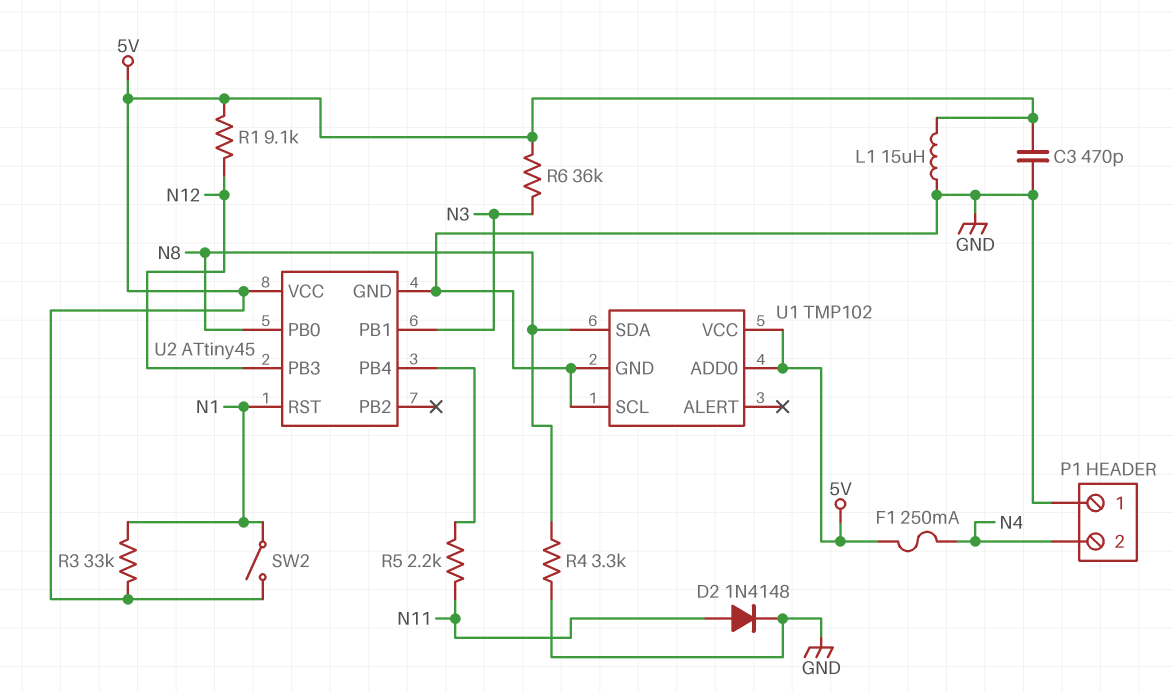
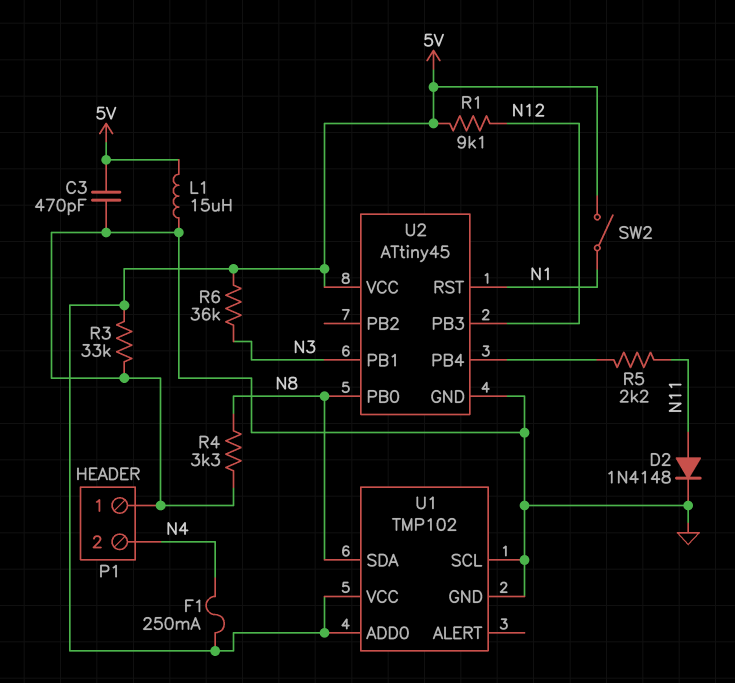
R3: 33k (5V, N1) -> 33k (5V, GND)

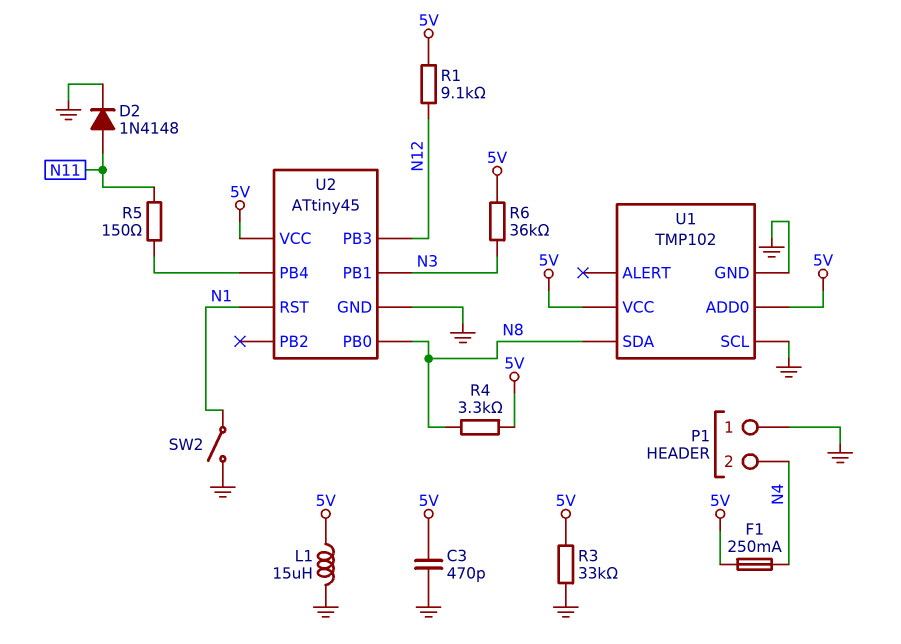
R4: 3.3k (GND, N8) -> 3.3k (5V, N8)
R5: 2.2k (N11, U2/PB4) -> 150 (N11, U2/PB4)
SW2: switch (5V, N1) -> switch (GND, N1)

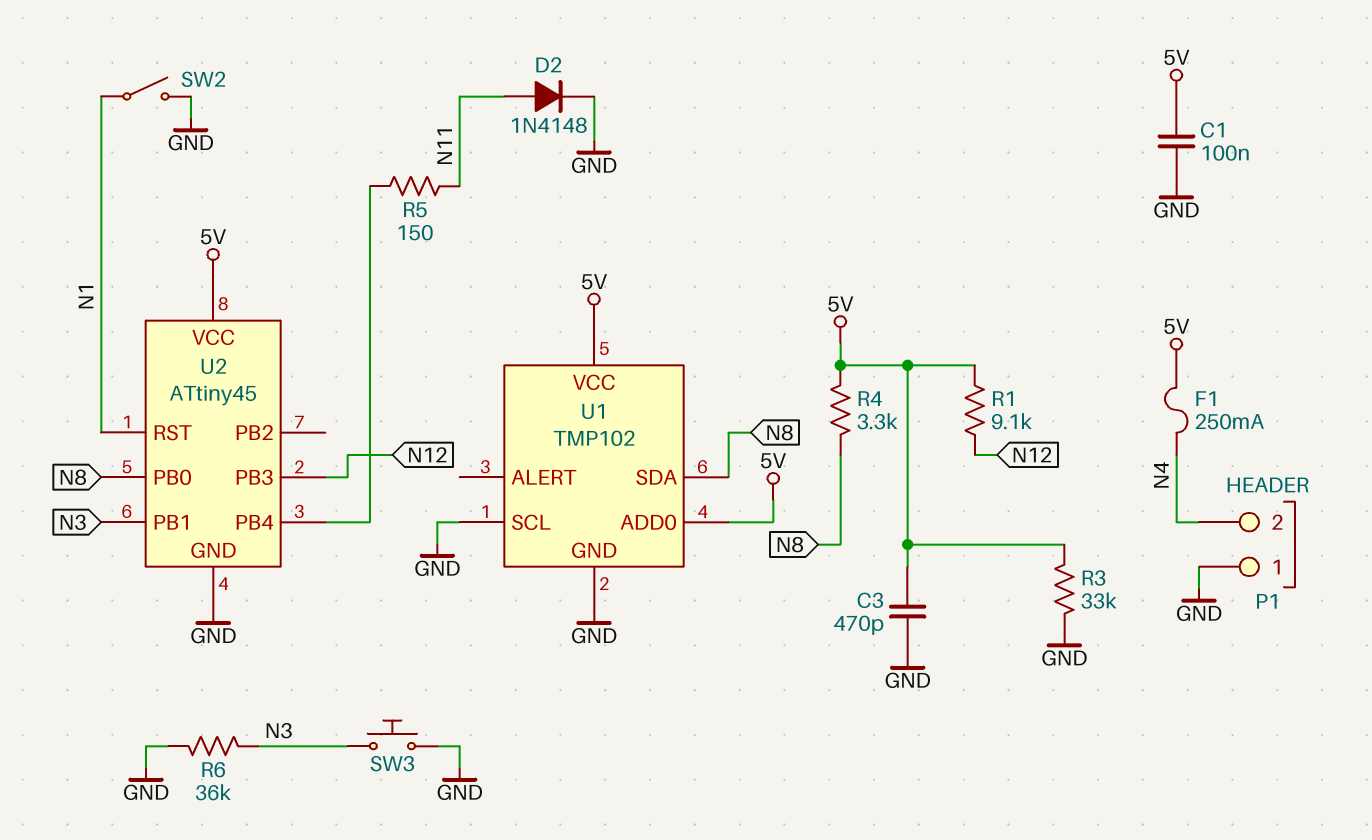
C1: none -> 100nF (5V, GND)
L1: 15uH (5V, GND) -> none
R6: 36k (5V, N3) -> 36k (GND, N3)
SW3: none -> button (GND, N3)

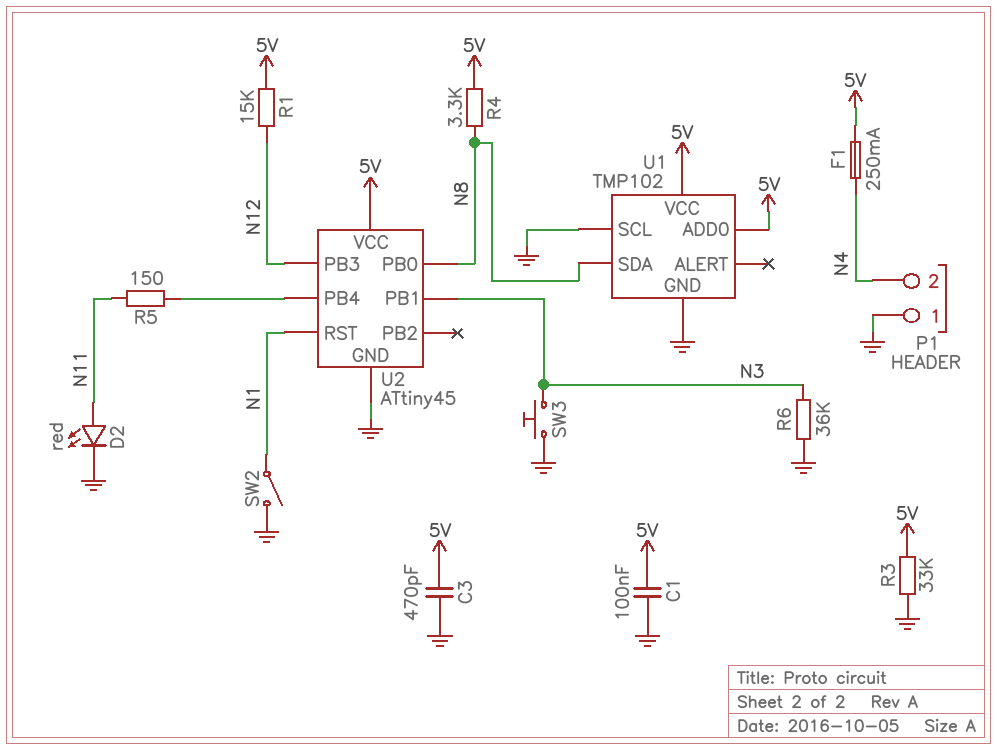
D2: diode 1N4148 (A N11, K GND) -> LED red (A N11, K GND)
R1: 9.1k (5V, N12) -> 15k (5V, N12)

